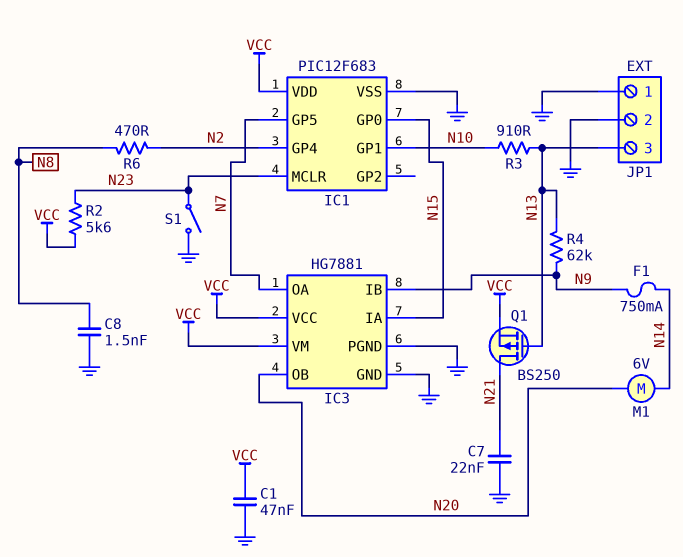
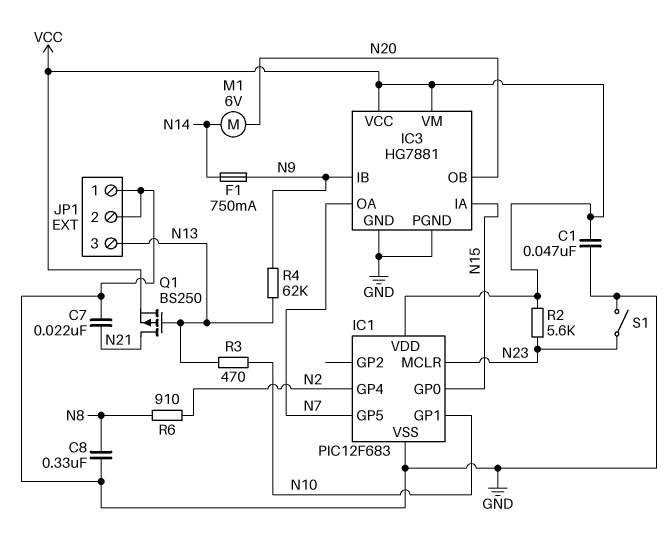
C8: 1.5nF (GND, N8) -> 330nF (GND, N8)
R3: 910 (N10, N13) -> 470 (N10, N13)
R6: 470 (N2, N8) -> 910 (N2, N8)

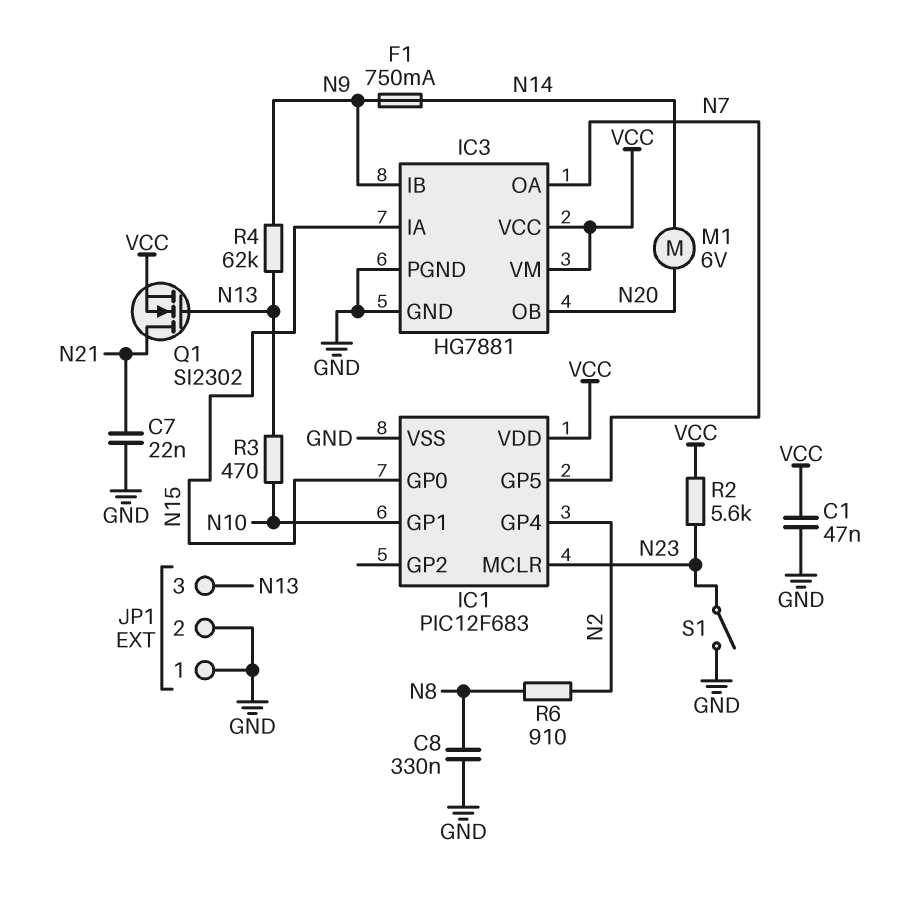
Q1: PMOS BS250 (G N13, D N21, S VCC) -> NMOS SI2302 (G N13, D N21, S VCC)

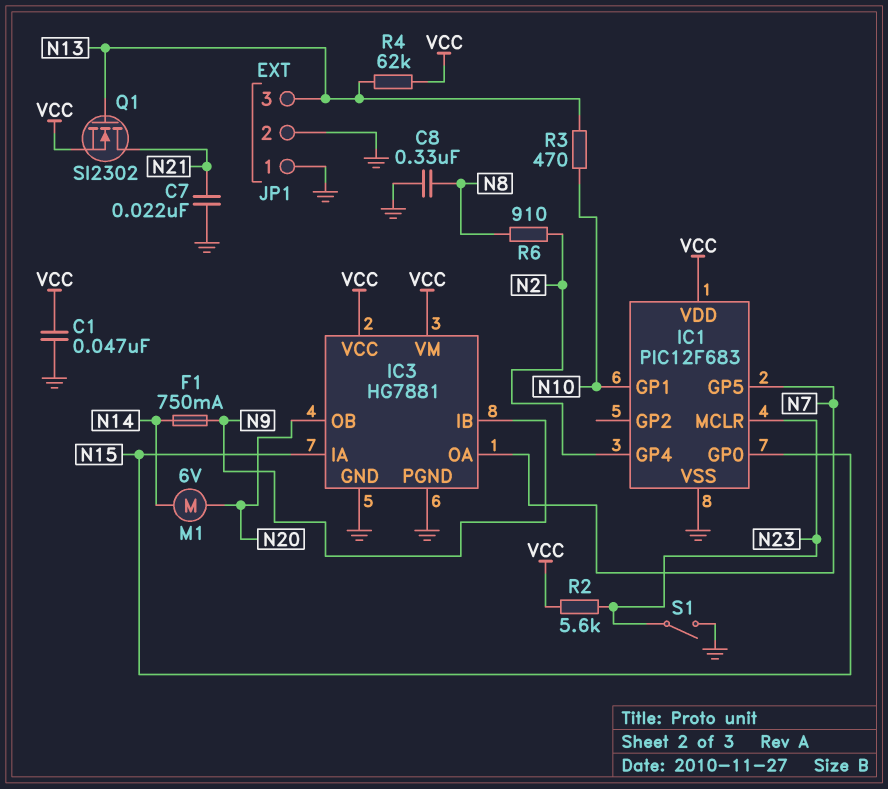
R4: 62k (N9, N13) -> 62k (N13, VCC)

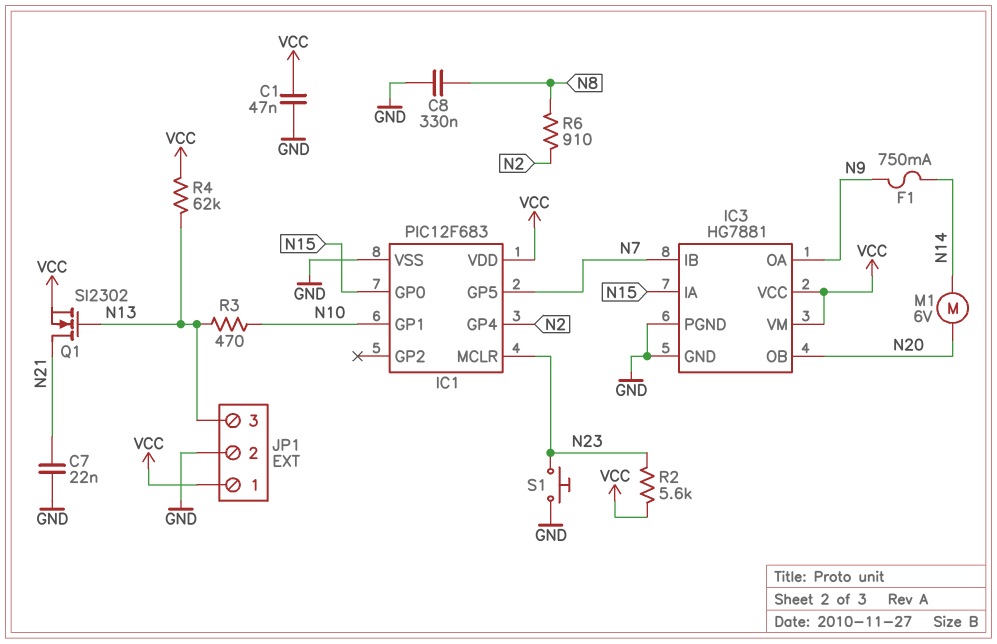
IC3 pin IB: N9 -> N7
IC3 pin OA: N7 -> N9
JP1 pin 1: GND -> VCC
S1: switch (GND, N23) -> button (GND, N23)

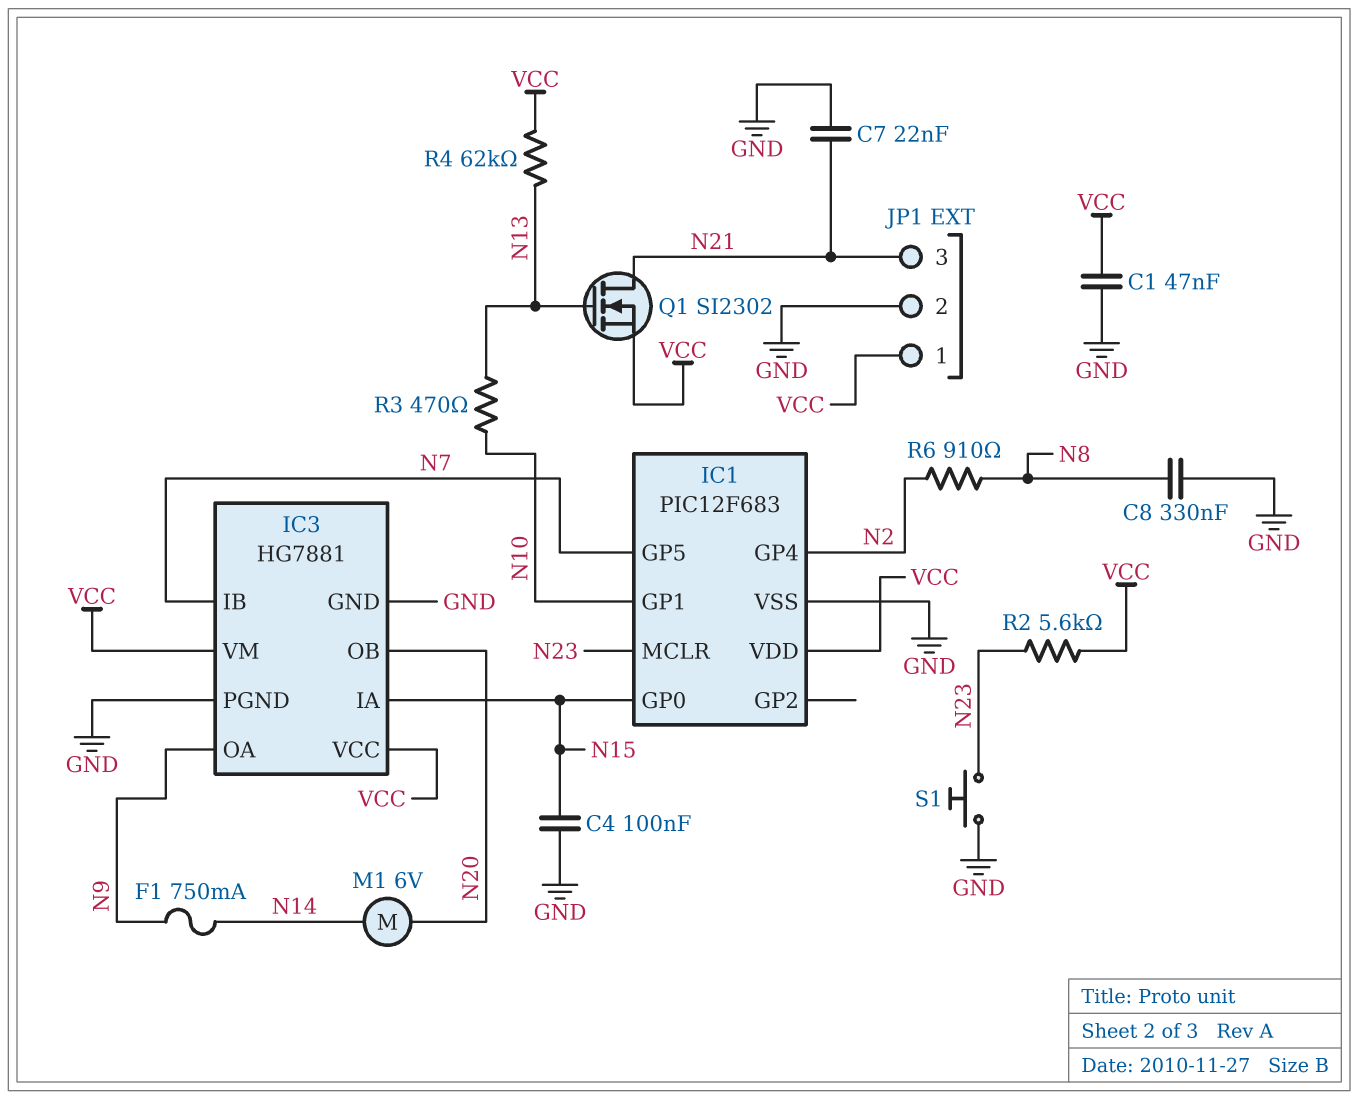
C4: none -> 100nF (GND, N15)
JP1 pin 3: N13 -> N21

